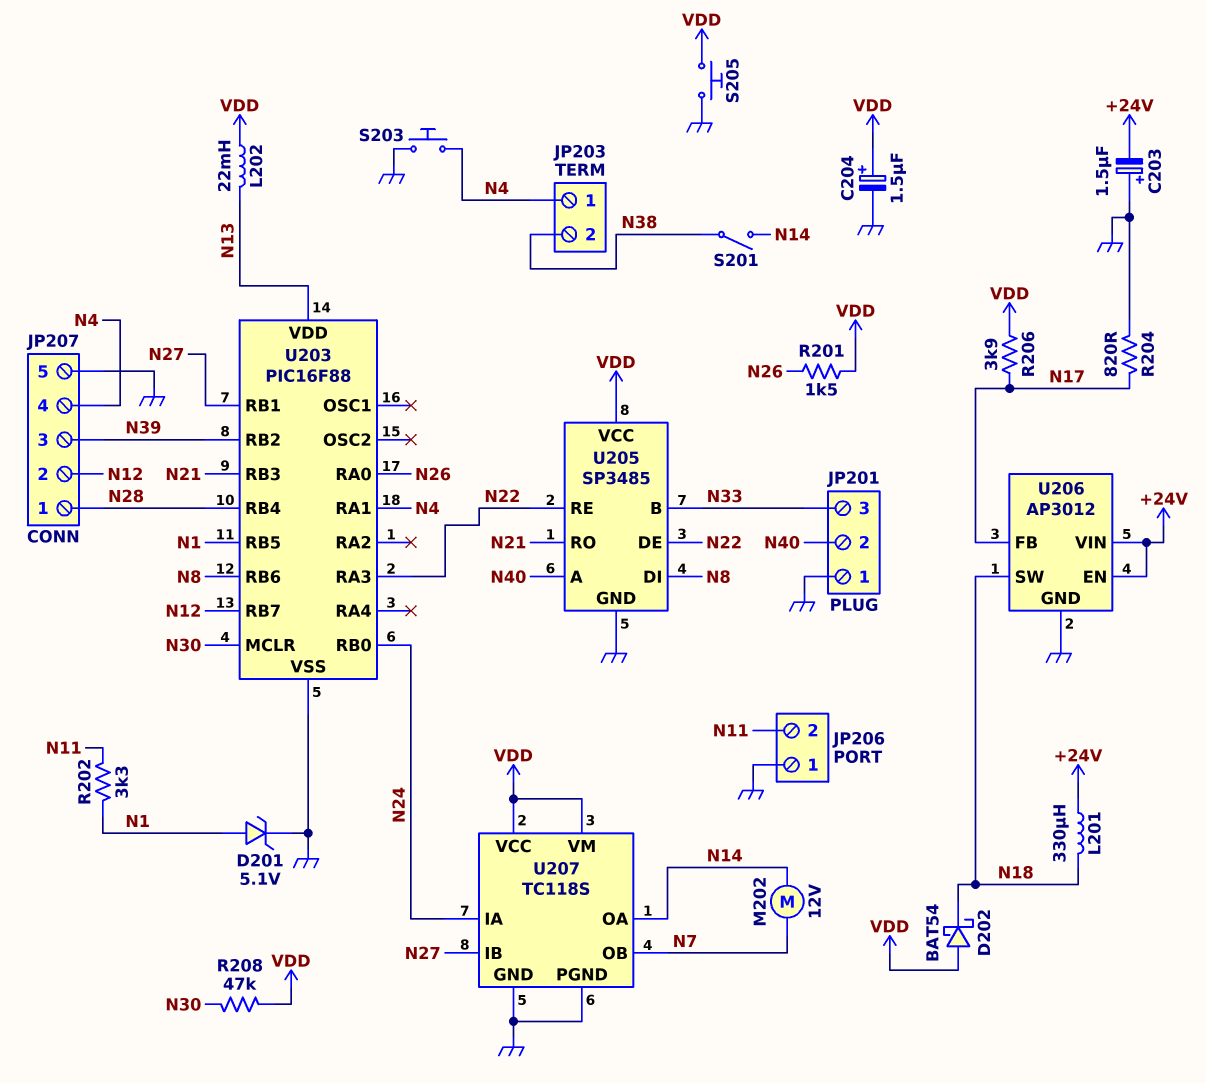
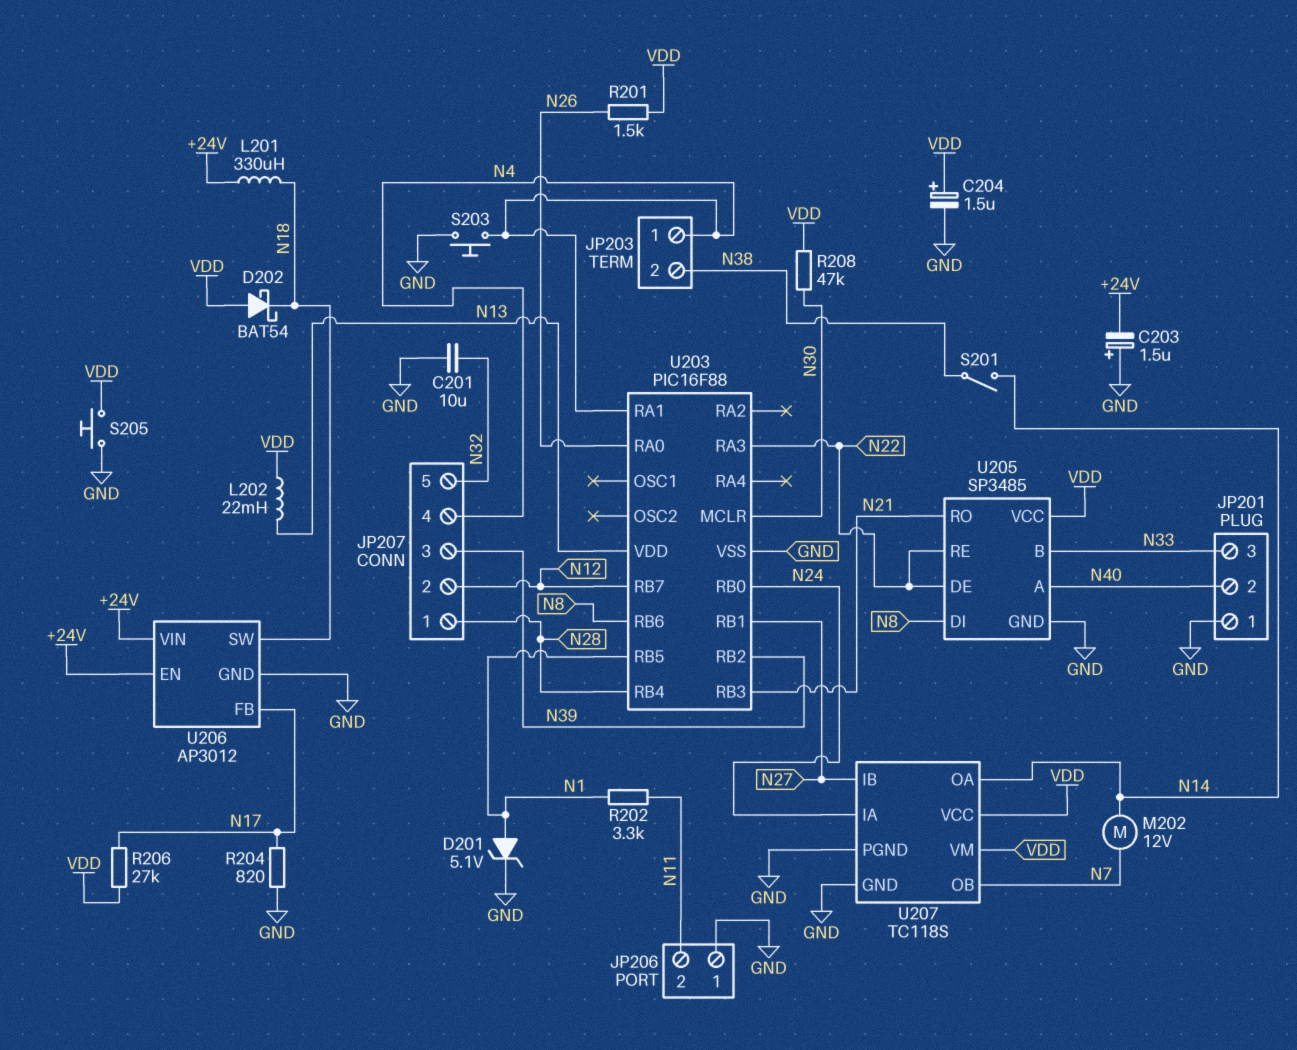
C201: none -> 10uF (GND, N32)
JP207 pin 5: GND -> N32
R206: 3.9k (N17, VDD) -> 27k (N17, VDD)

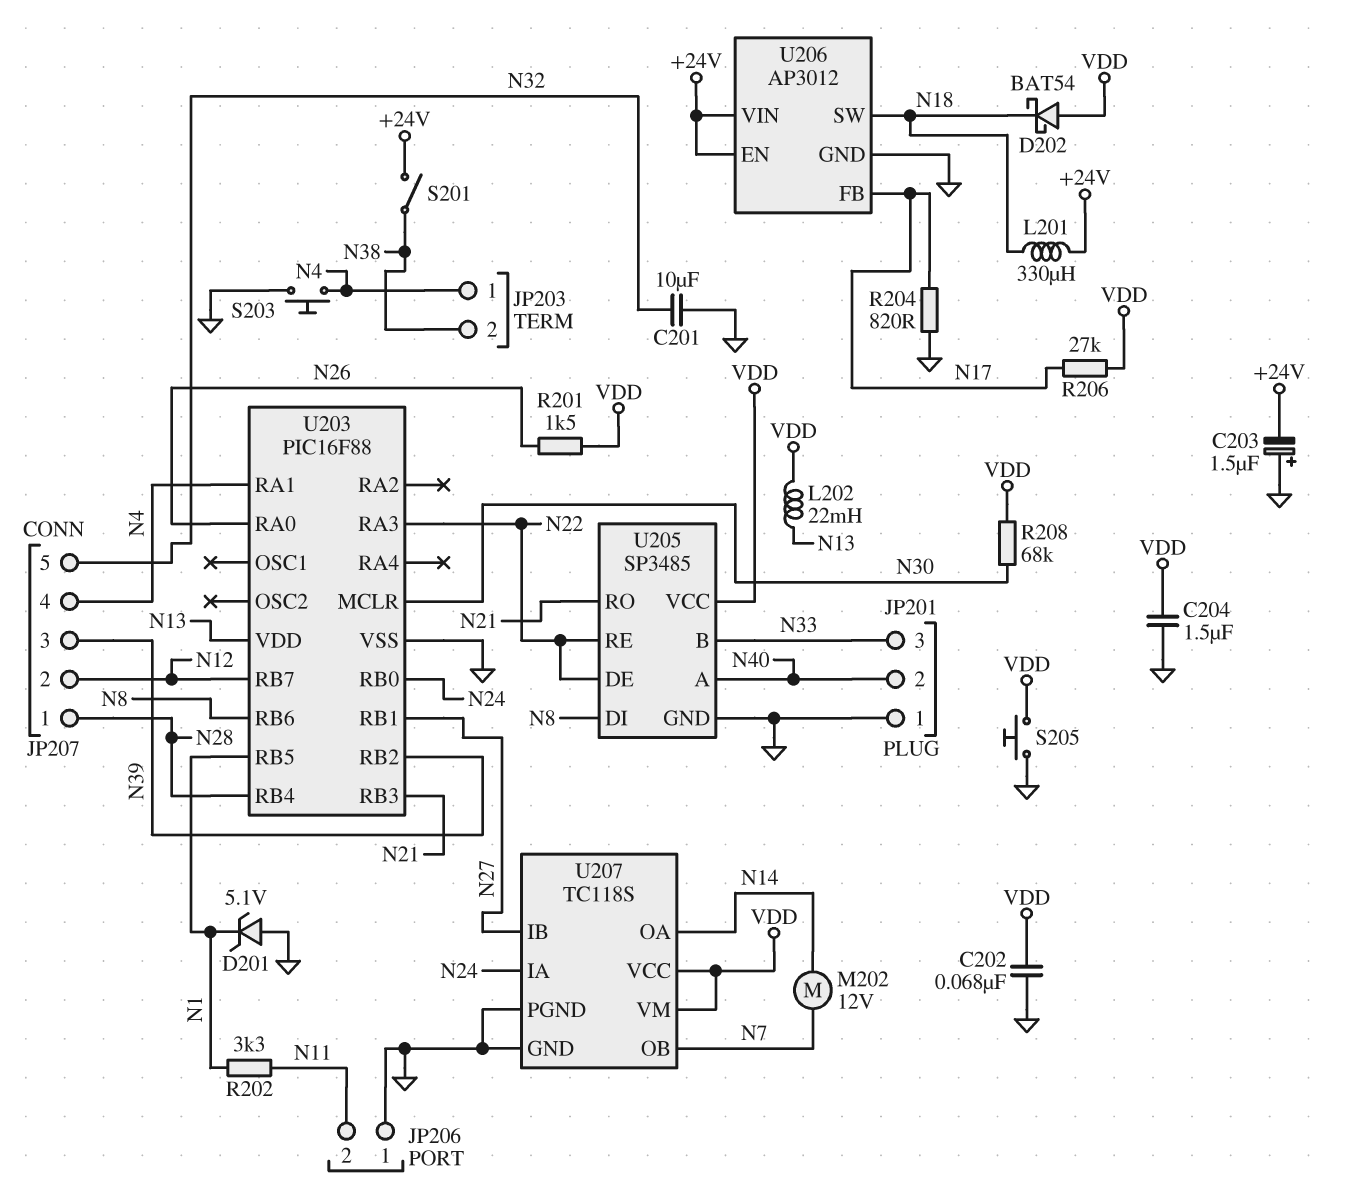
C202: none -> 68nF (GND, VDD)
C204: 1.5uF (plus VDD, minus GND) -> 1.5uF (GND, VDD)
D201: zener 5.1V (A N1, K GND) -> zener 5.1V (A GND, K N1)
R208: 47k (N30, VDD) -> 68k (N30, VDD)
S201: switch (N14, N38) -> switch (+24V, N38)

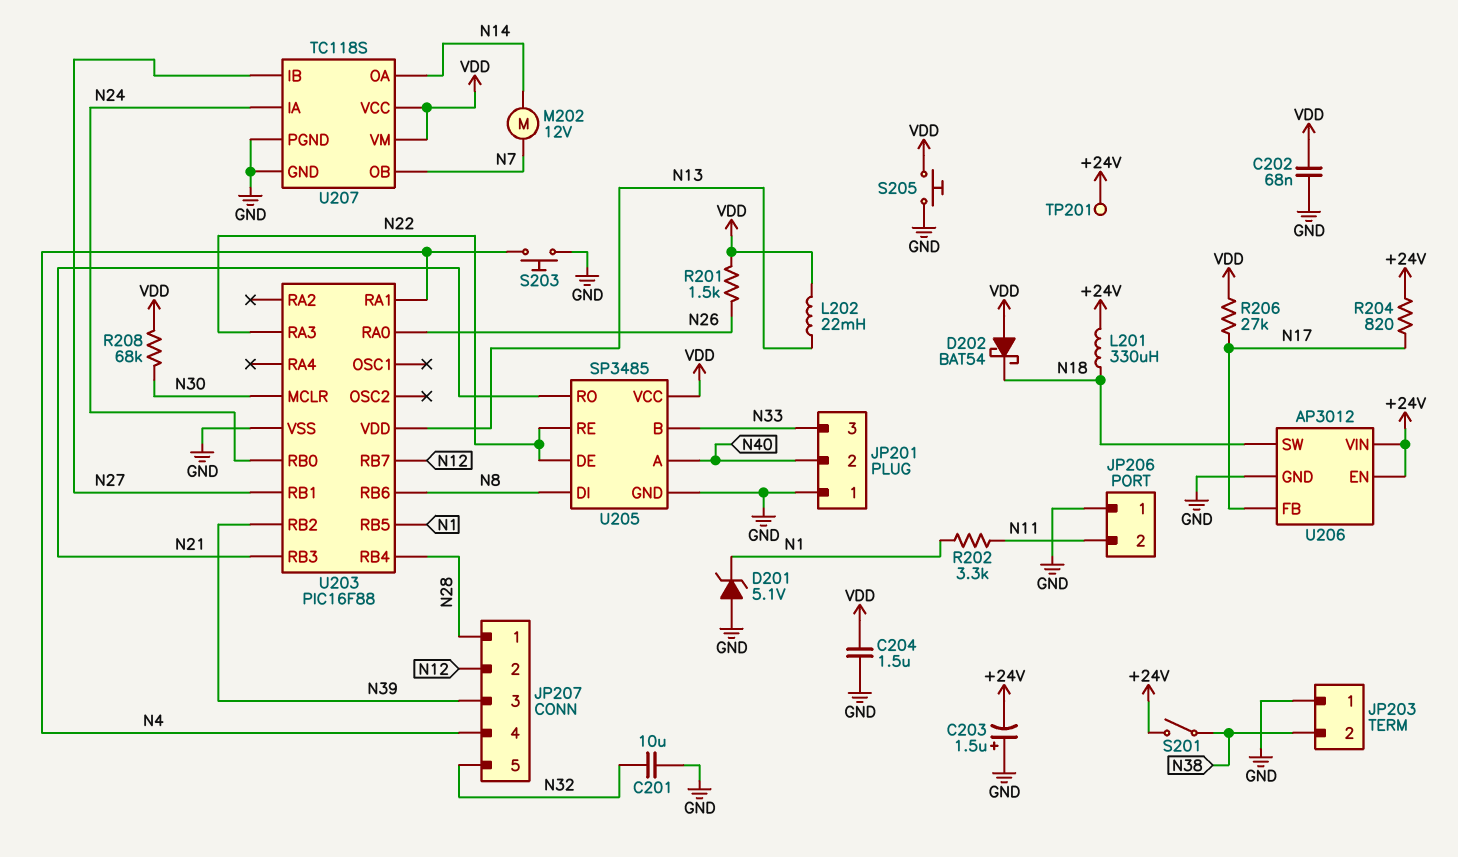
JP203 pin 1: N4 -> GND
R204: 820 (GND, N17) -> 820 (+24V, N17)
TP201: none -> test point (+24V)

